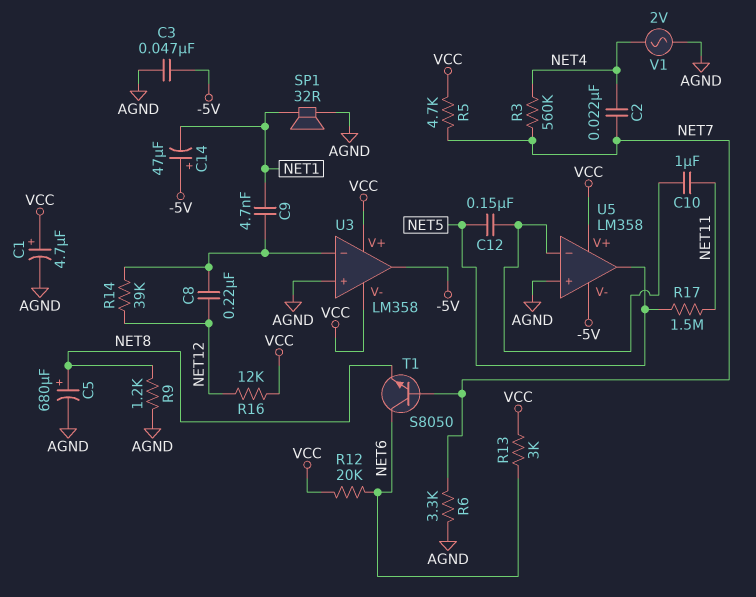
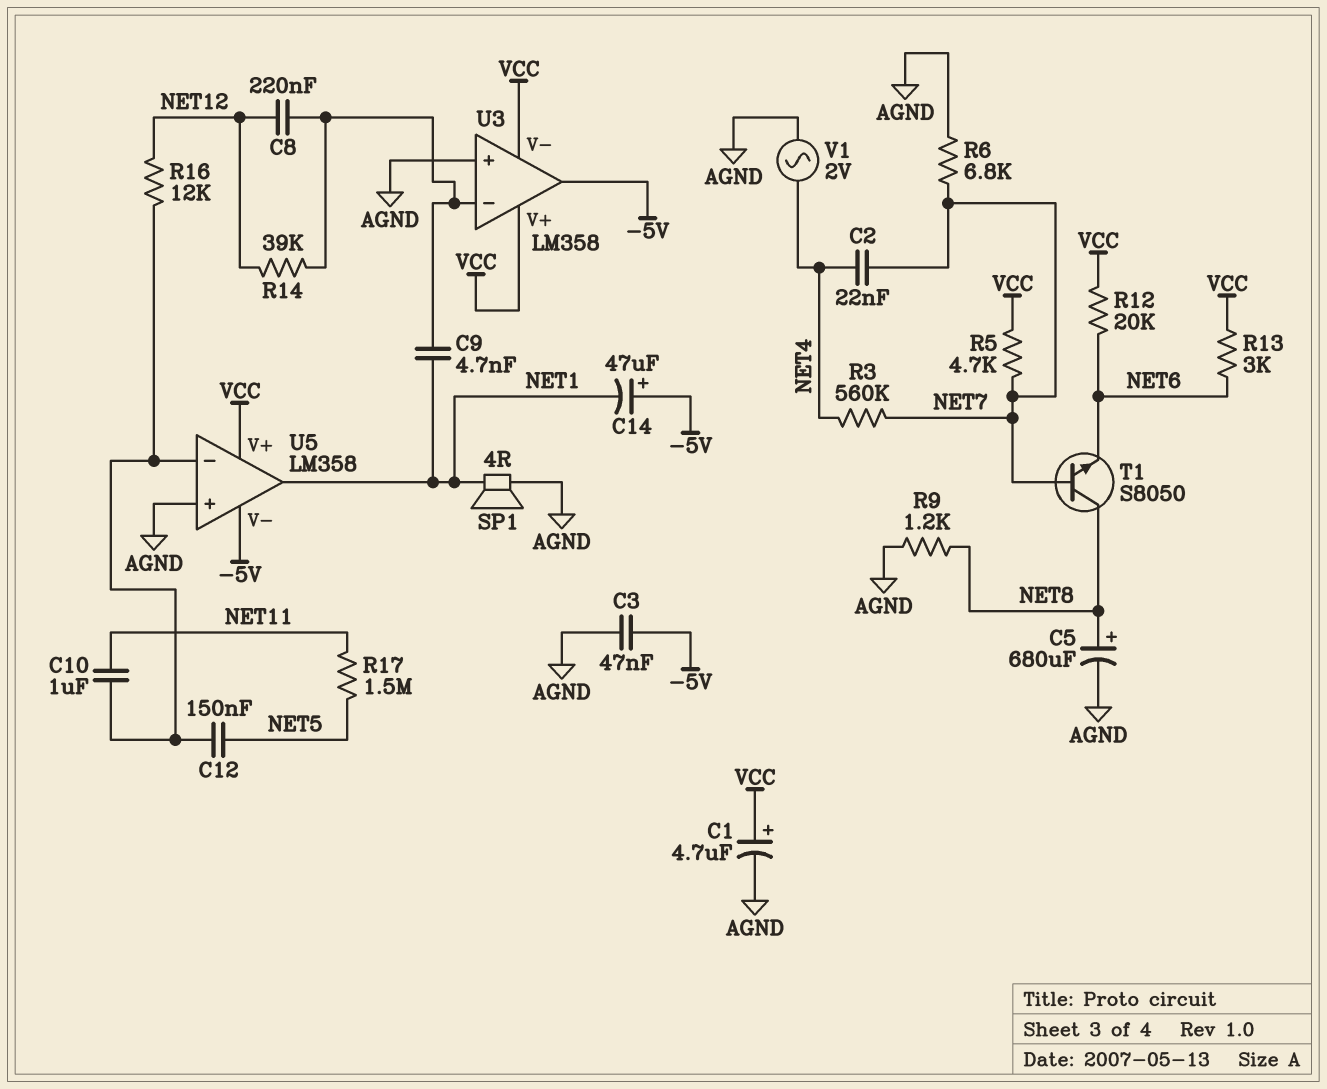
R6: 3.3k (AGND, NET7) -> 6.8k (AGND, NET7)
R16: 12k (NET12, VCC) -> 12k (NET12, U5/in-)
SP1: speaker 32R (AGND, NET1) -> speaker 4R (AGND, NET1)
T1: NPN S8050 (B NET7, C NET6, E NET8) -> NPN S8050 (B NET7, C NET8, E NET6)
U5 pin out: NET5 -> NET1

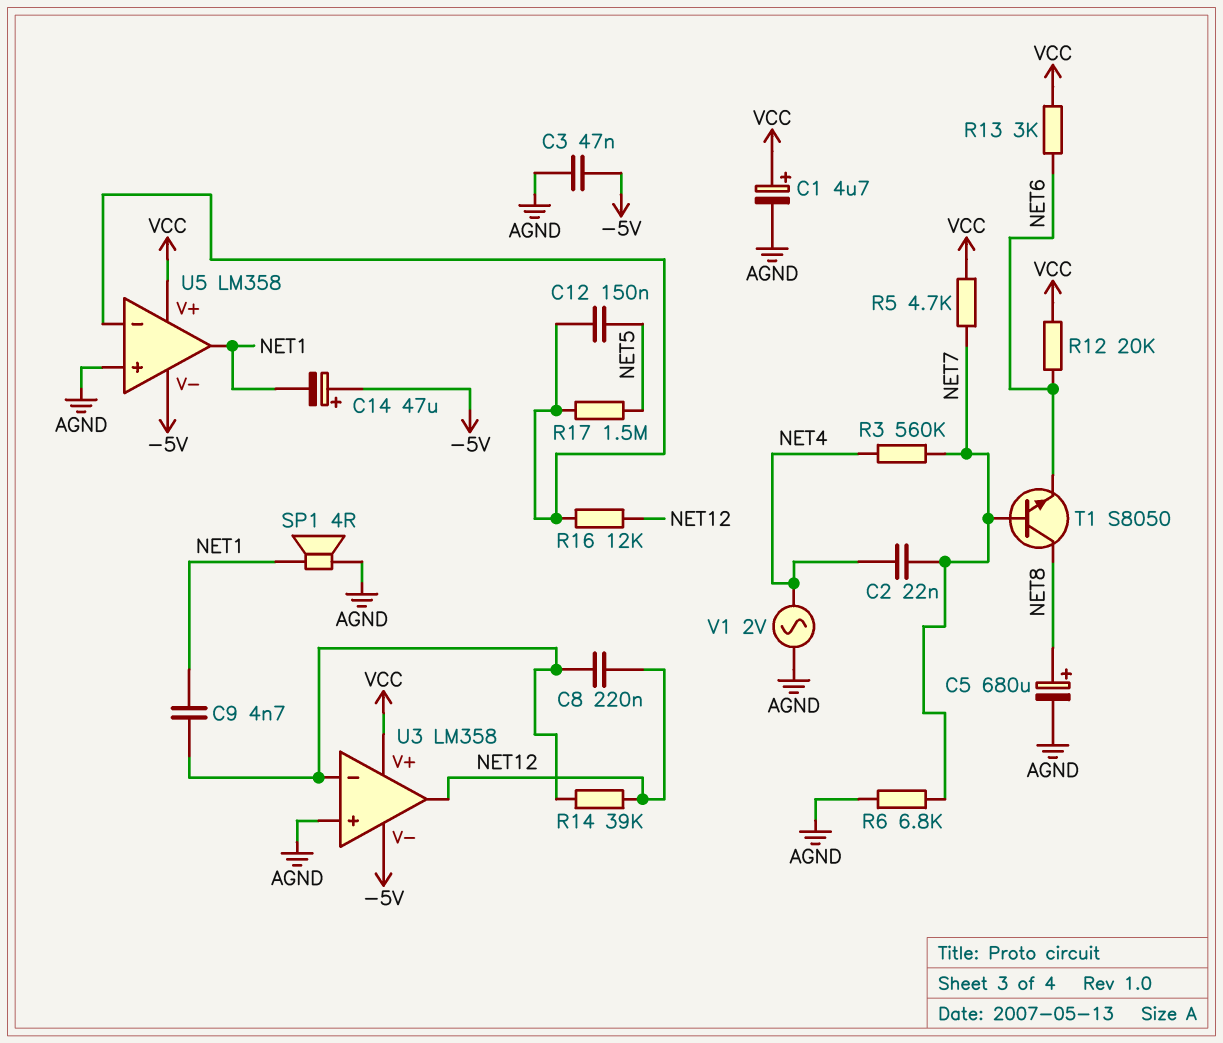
C10: 1uF (NET11, U5/in-) -> none
R9: 1.2k (AGND, NET8) -> none
R17: 1.5M (NET5, NET11) -> 1.5M (NET5, U5/in-)
U3 pin V-: VCC -> -5V
U3 pin out: -5V -> NET12

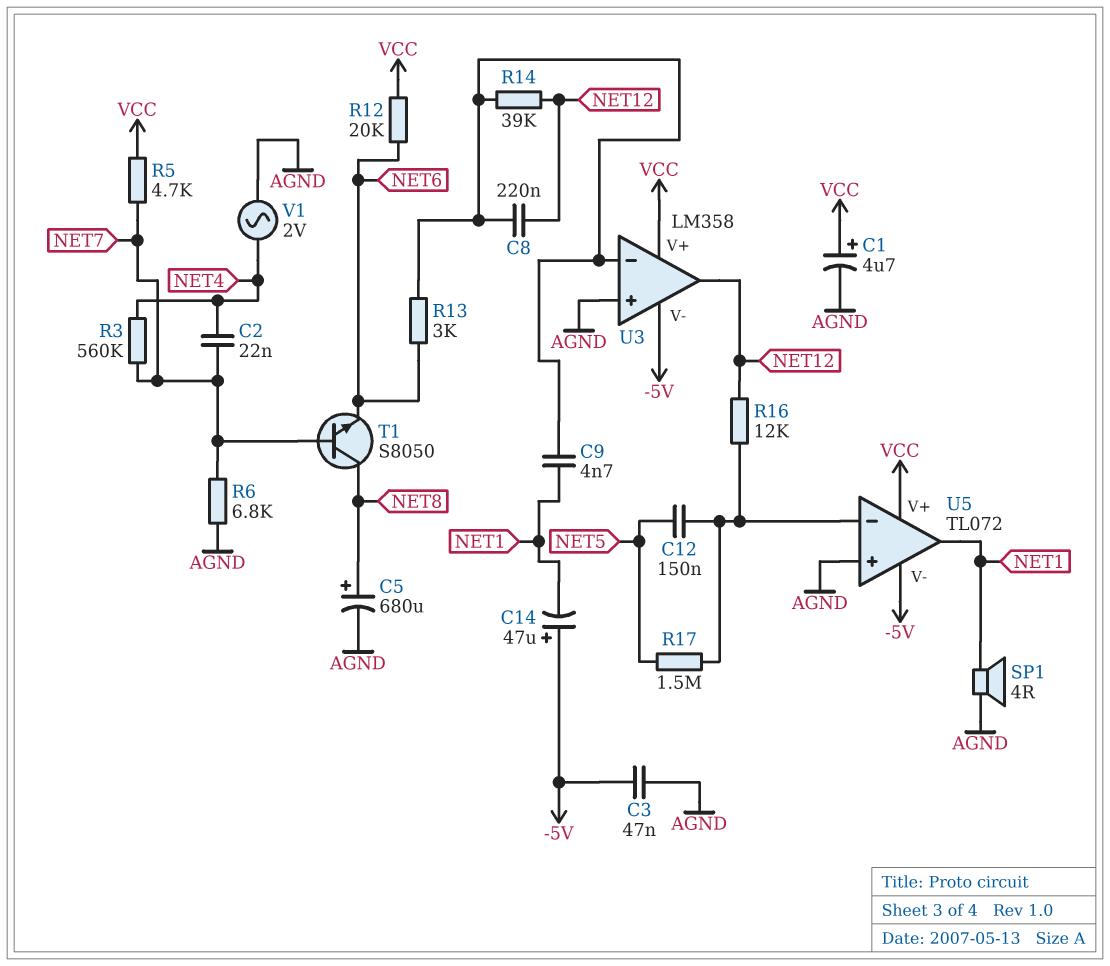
R13: 3k (NET6, VCC) -> 3k (NET6, U3/in-)
U5: LM358 -> TL072

